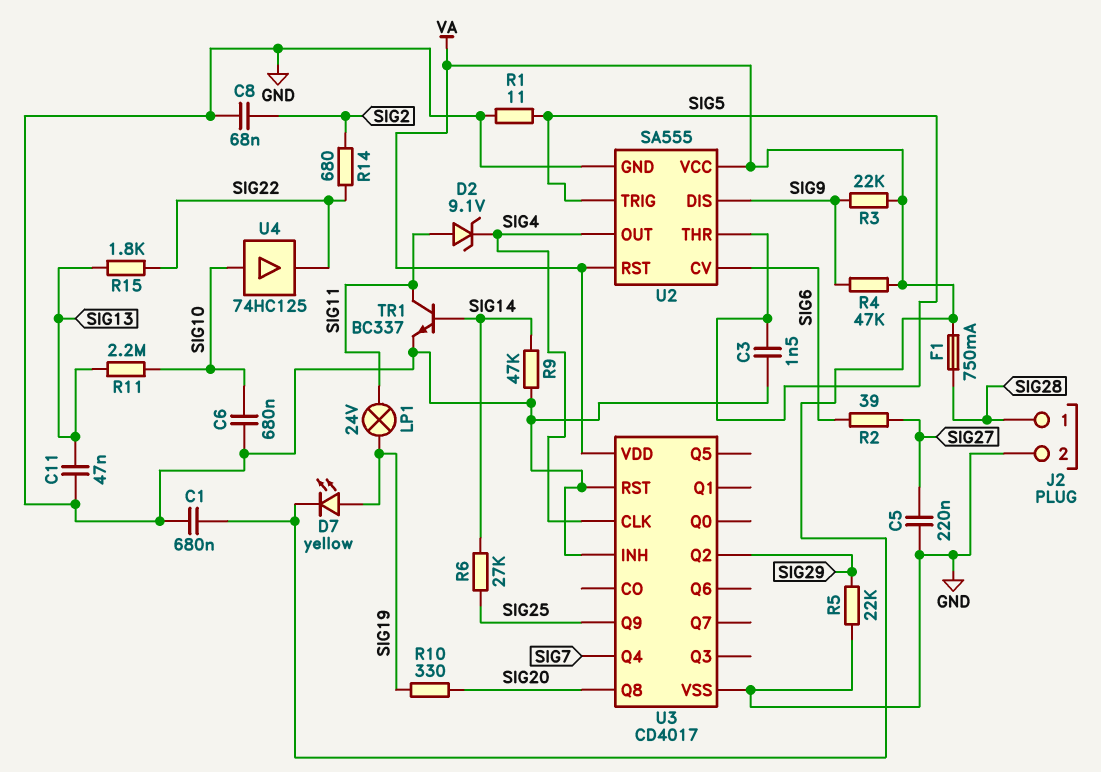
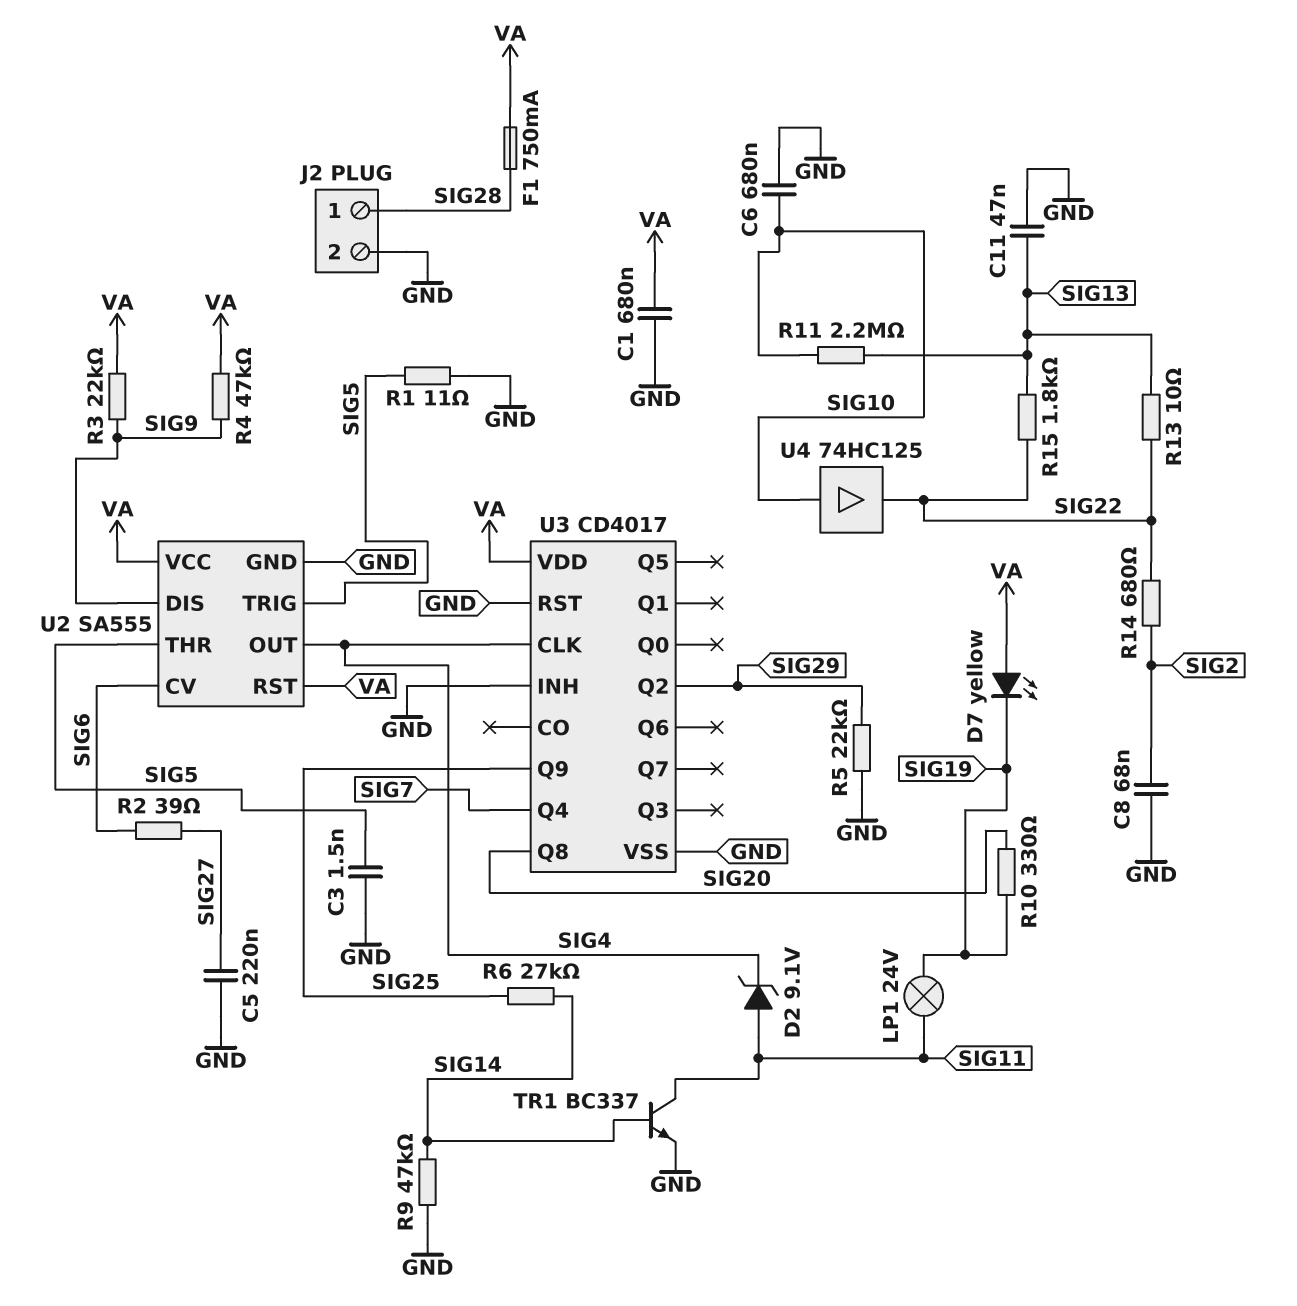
D7: LED yellow (A SIG19, K VA) -> LED yellow (A VA, K SIG19)
R13: none -> 10 (SIG13, SIG22)

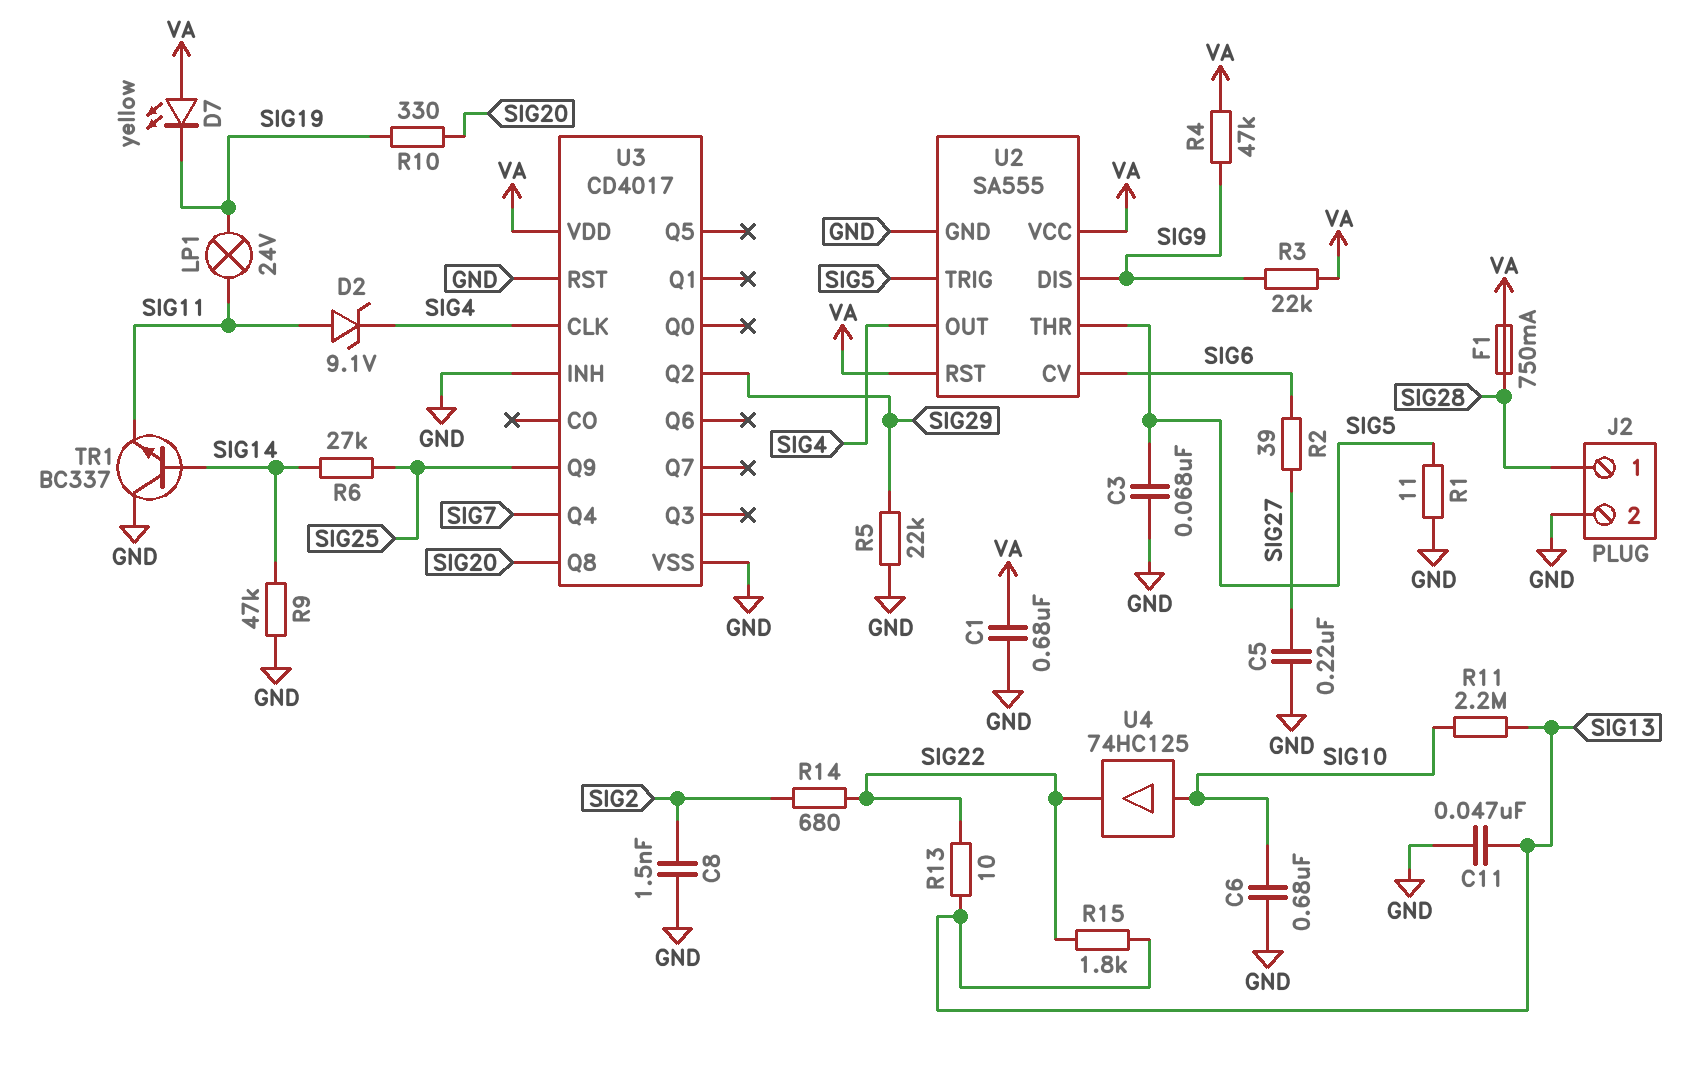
C3: 1.5nF (GND, SIG5) -> 68nF (GND, SIG5)
C8: 68nF (GND, SIG2) -> 1.5nF (GND, SIG2)
TR1: NPN BC337 (B SIG14, C SIG11, E GND) -> NPN BC337 (B SIG14, C GND, E SIG11)

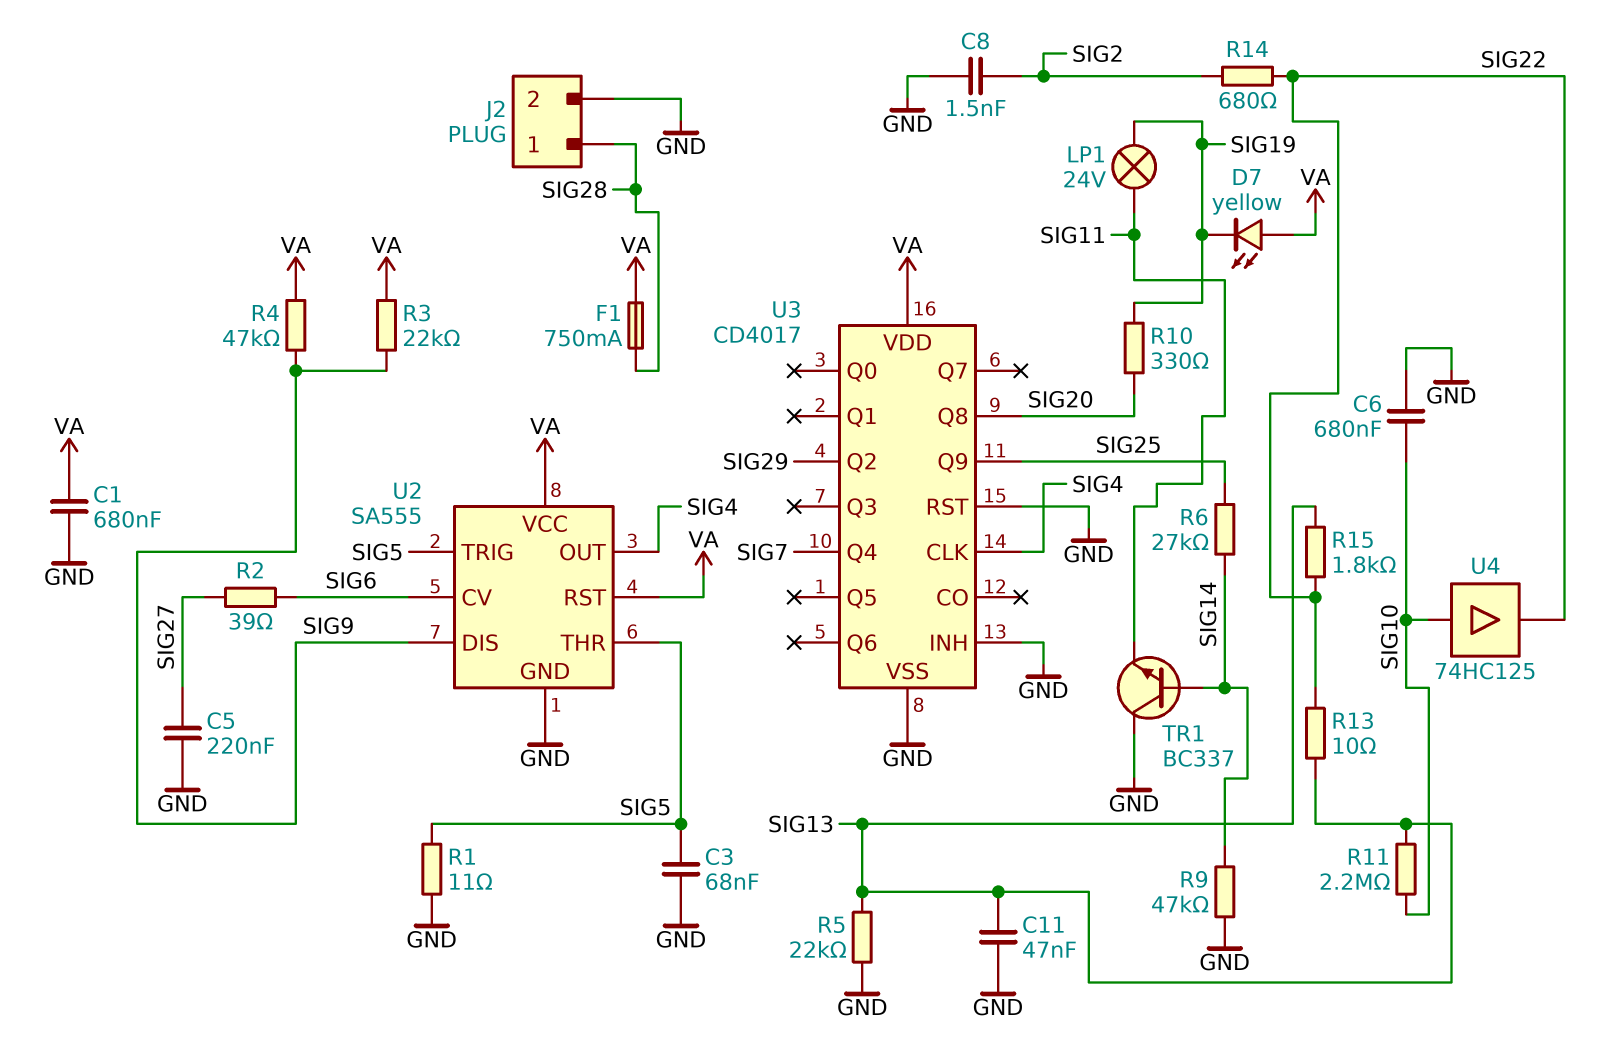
D2: zener 9.1V (A SIG11, K SIG4) -> none
R5: 22k (GND, SIG29) -> 22k (GND, SIG13)

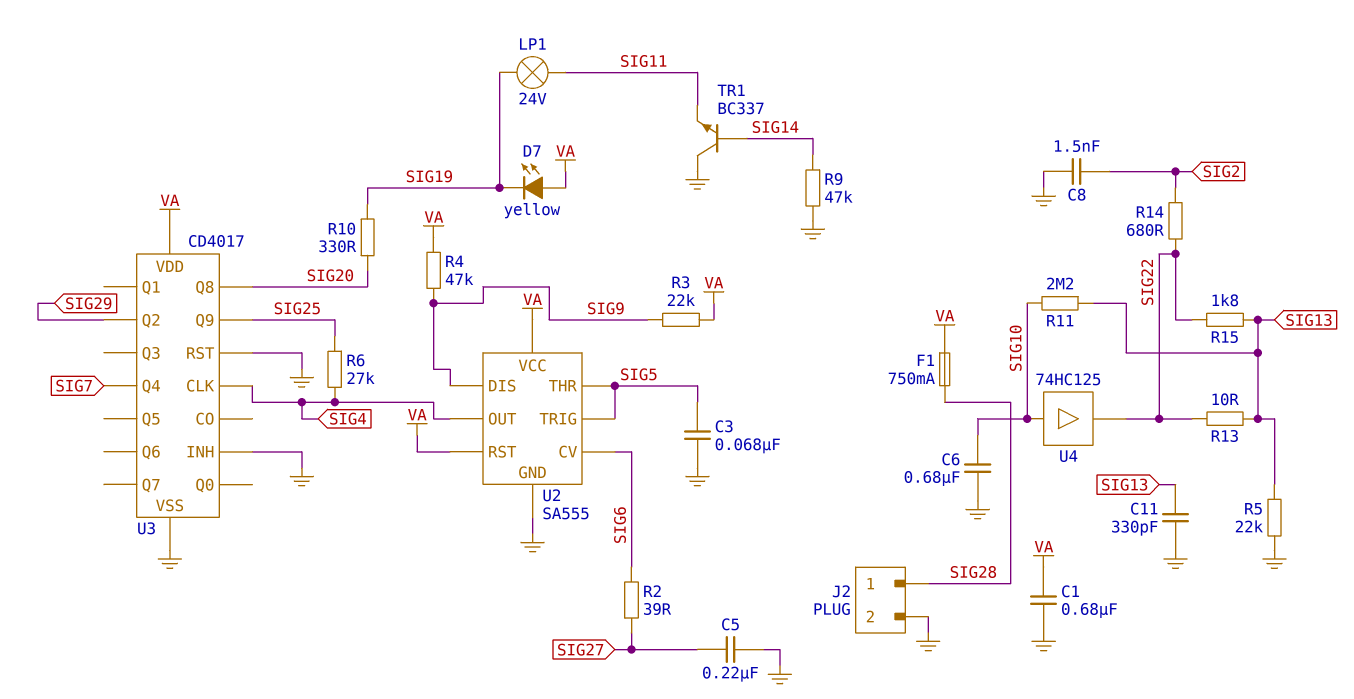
C11: 47nF (GND, SIG13) -> 330pF (GND, SIG13)
R1: 11 (GND, SIG5) -> none
R6: 27k (SIG14, SIG25) -> 27k (SIG4, SIG25)

